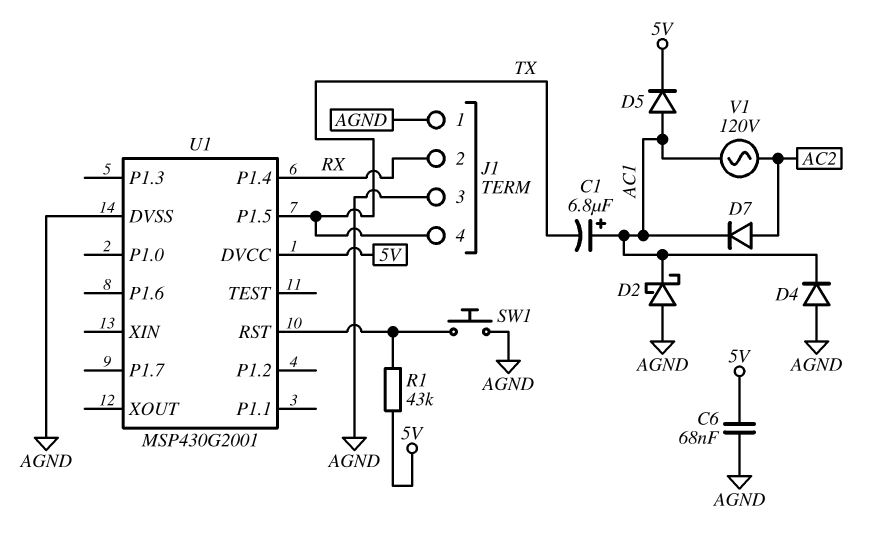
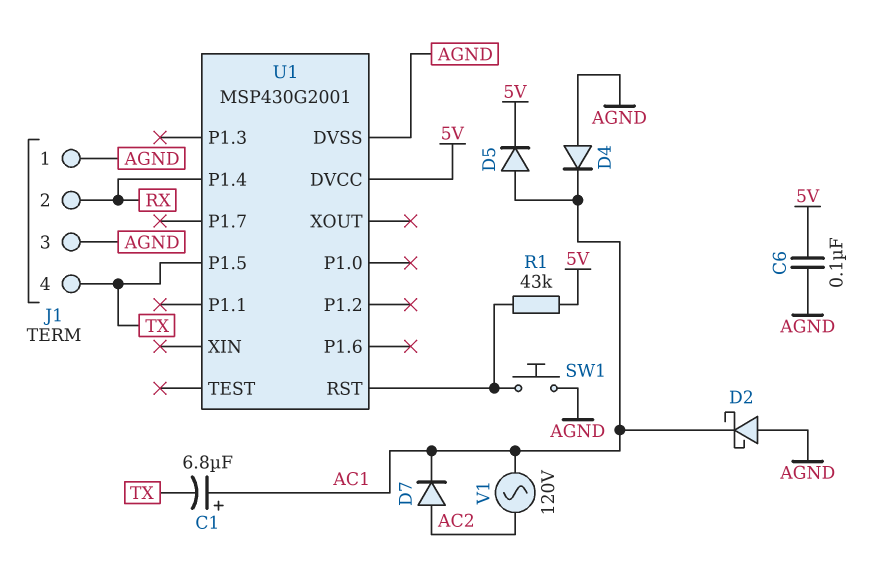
C6: 68nF (5V, AGND) -> 100nF (5V, AGND)

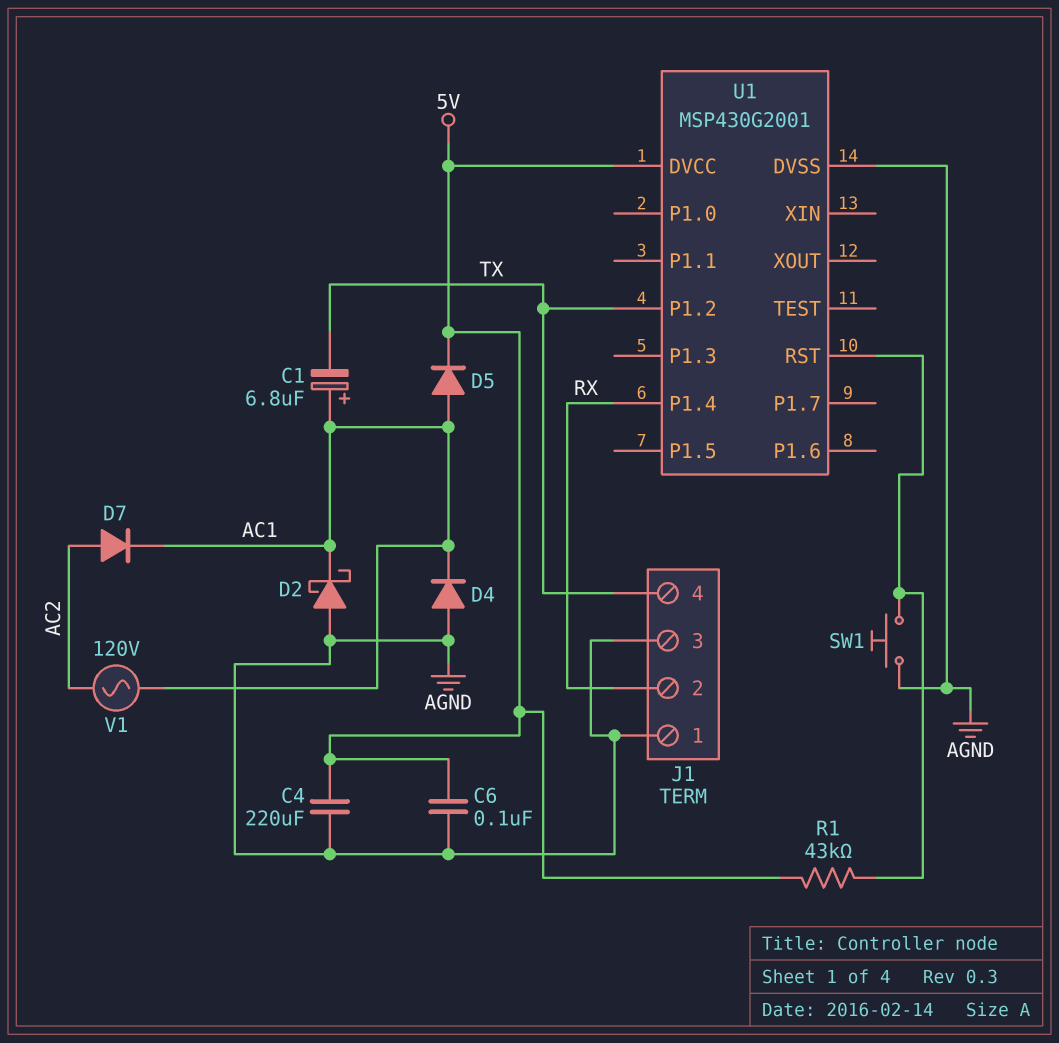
C4: none -> 220uF (5V, AGND)
U1 pin P1.2: none -> TX
U1 pin P1.5: TX -> none

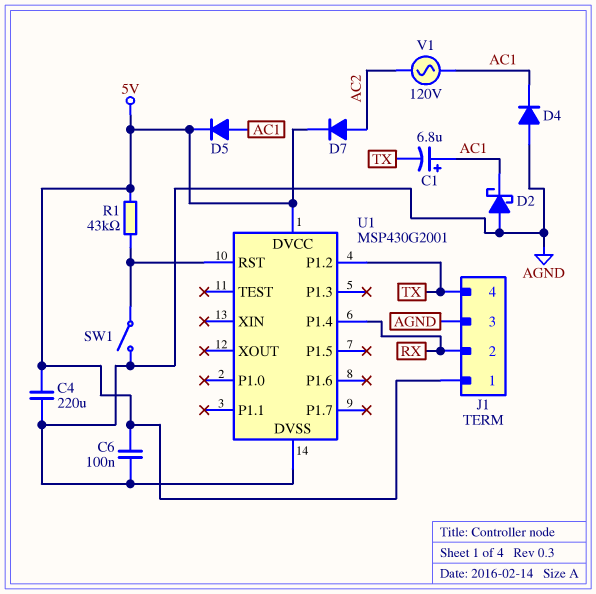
D7: diode (A AC2, K AC1) -> diode (A AC2, K 5V)
J1 pin 1: AGND -> 5V
SW1: button (AGND, U1/RST) -> switch (AGND, U1/RST)

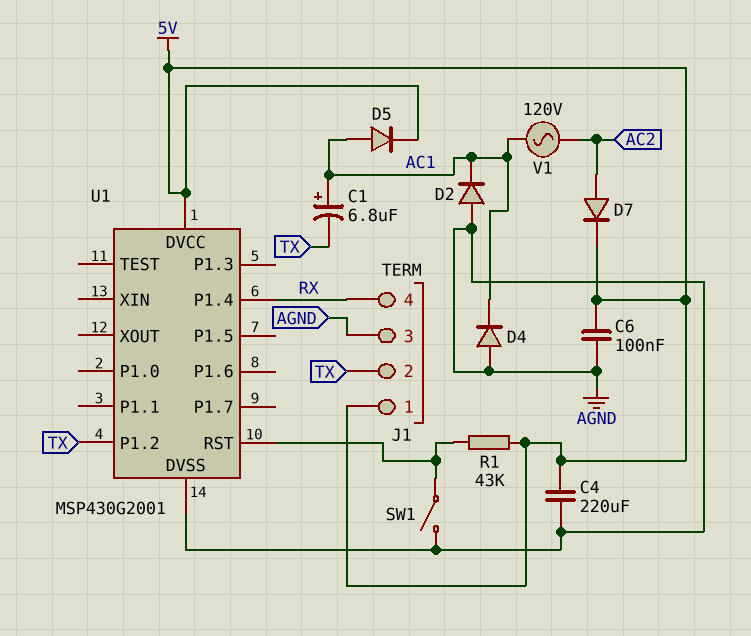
D2: schottky (A AGND, K AC1) -> diode (A AGND, K AC1)
J1 pin 2: RX -> TX
J1 pin 4: TX -> RX

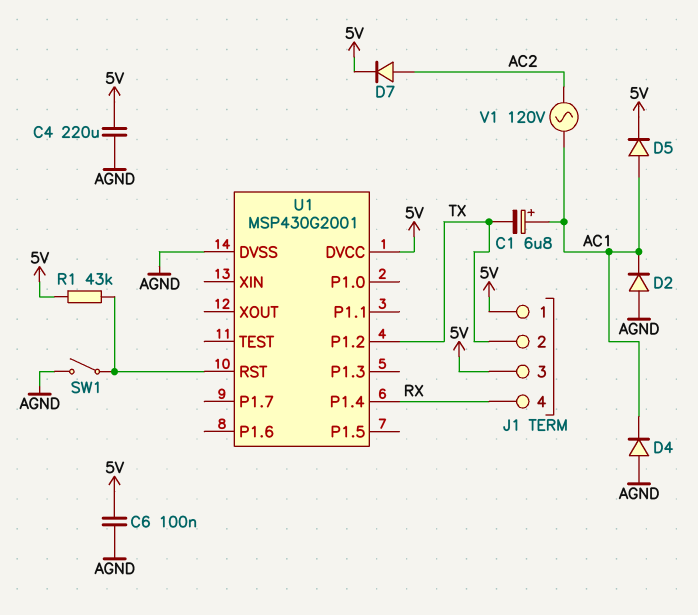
J1 pin 3: AGND -> 5V

